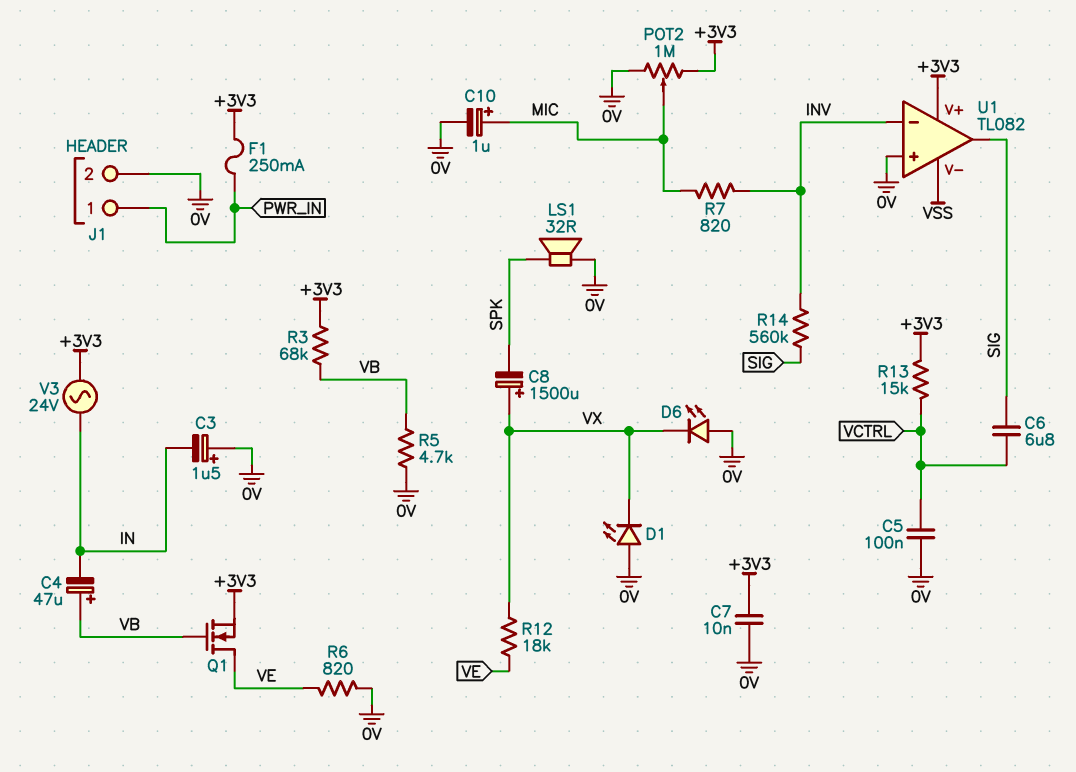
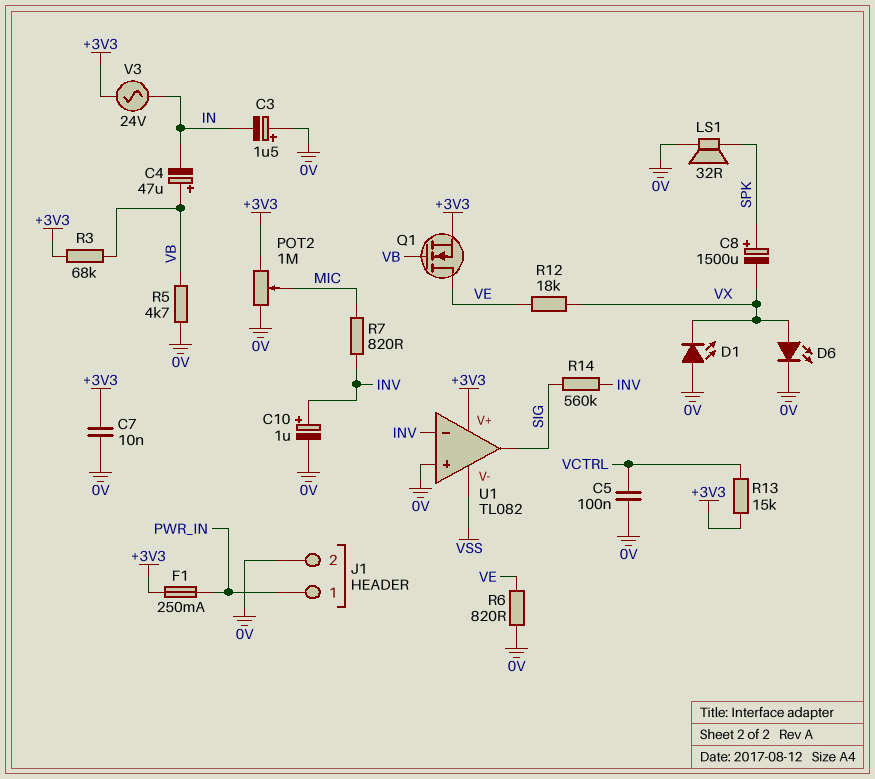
C6: 6.8uF (SIG, VCTRL) -> none
C8: 1500uF (plus VX, minus SPK) -> 1500uF (plus SPK, minus VX)
C10: 1uF (plus MIC, minus 0V) -> 1uF (plus INV, minus 0V)
D6: LED (A 0V, K VX) -> LED (A VX, K 0V)

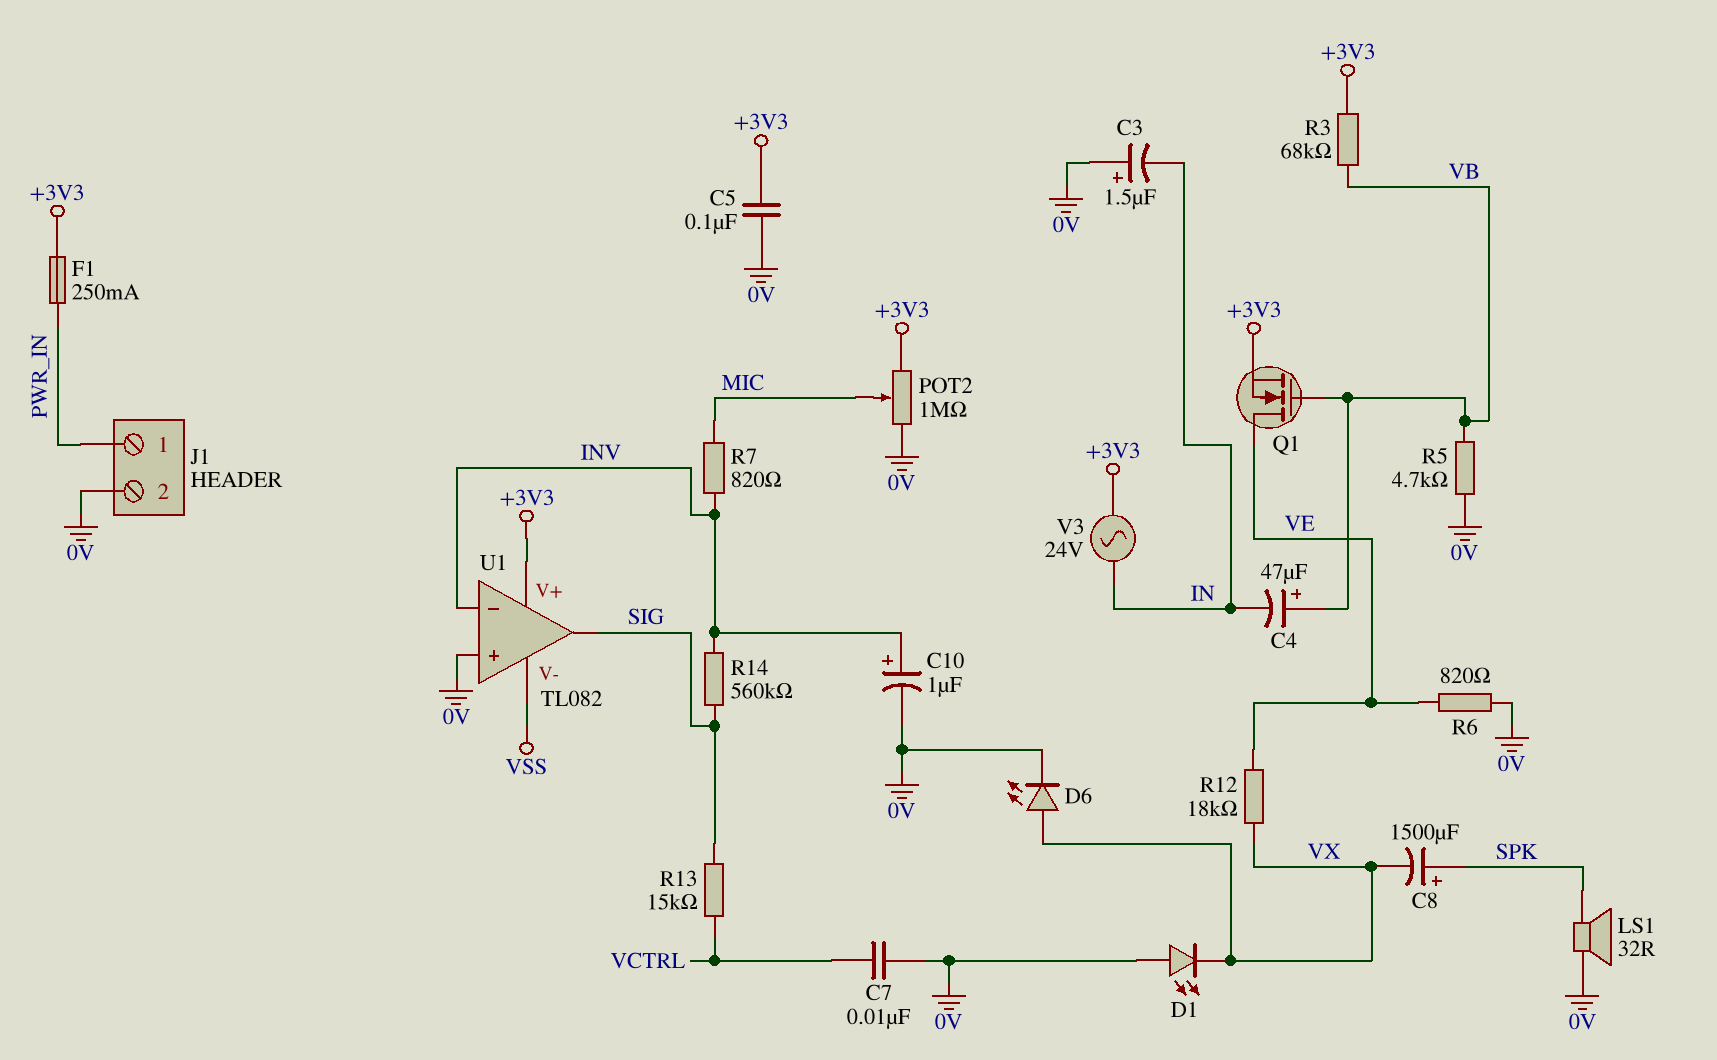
C5: 100nF (0V, VCTRL) -> 100nF (+3V3, 0V)
C7: 10nF (+3V3, 0V) -> 10nF (0V, VCTRL)
R13: 15k (+3V3, VCTRL) -> 15k (SIG, VCTRL)

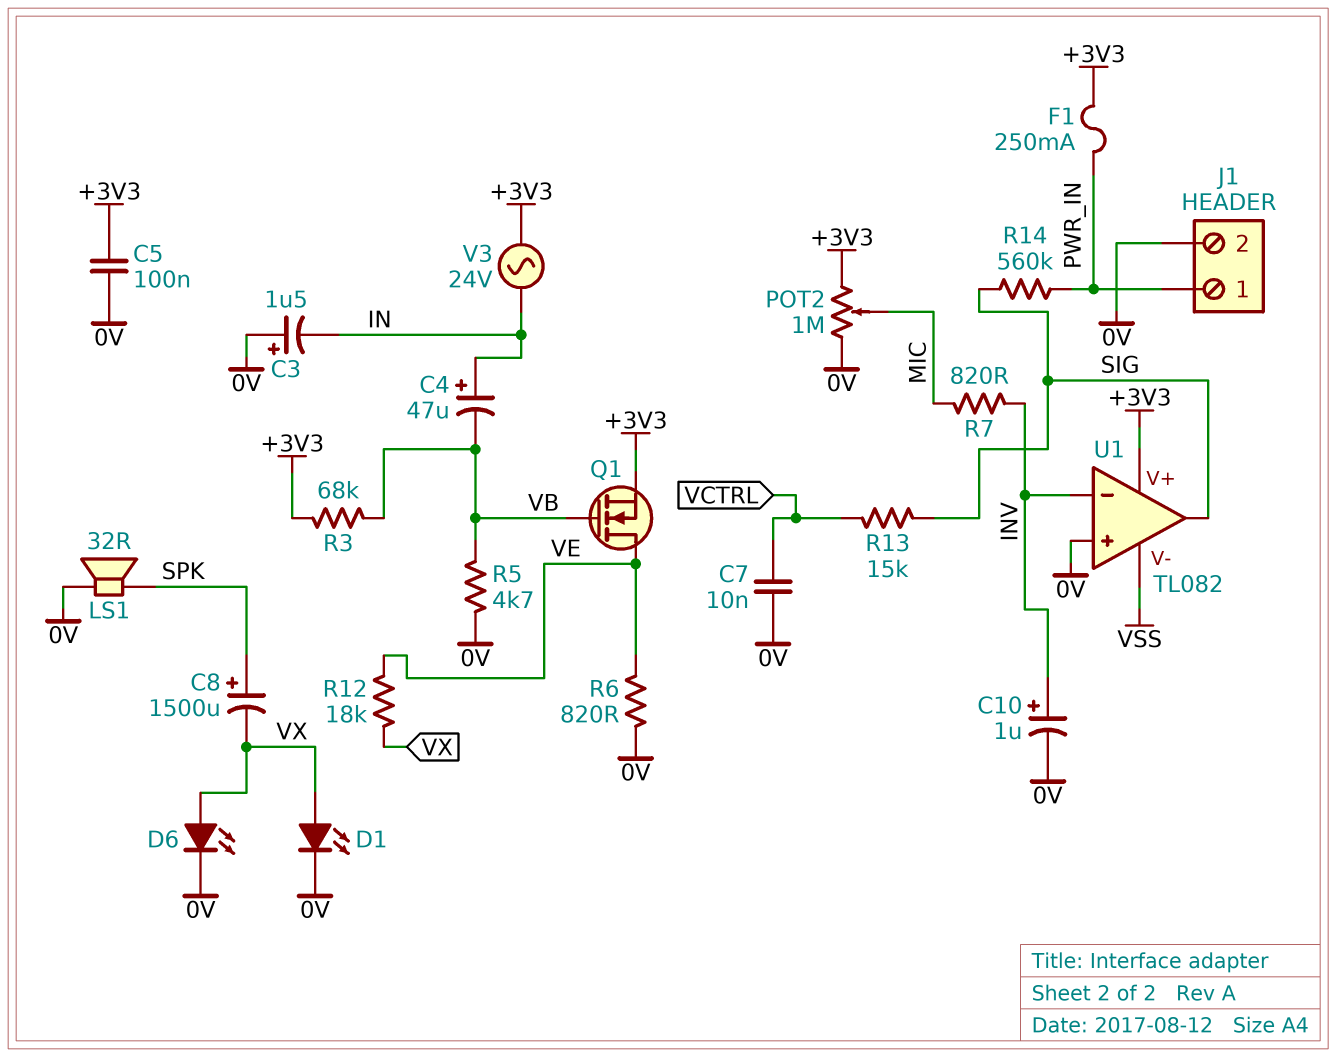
C4: 47uF (plus VB, minus IN) -> 47uF (plus IN, minus VB)
D1: LED (A 0V, K VX) -> LED (A VX, K 0V)
R14: 560k (INV, SIG) -> 560k (PWR_IN, SIG)

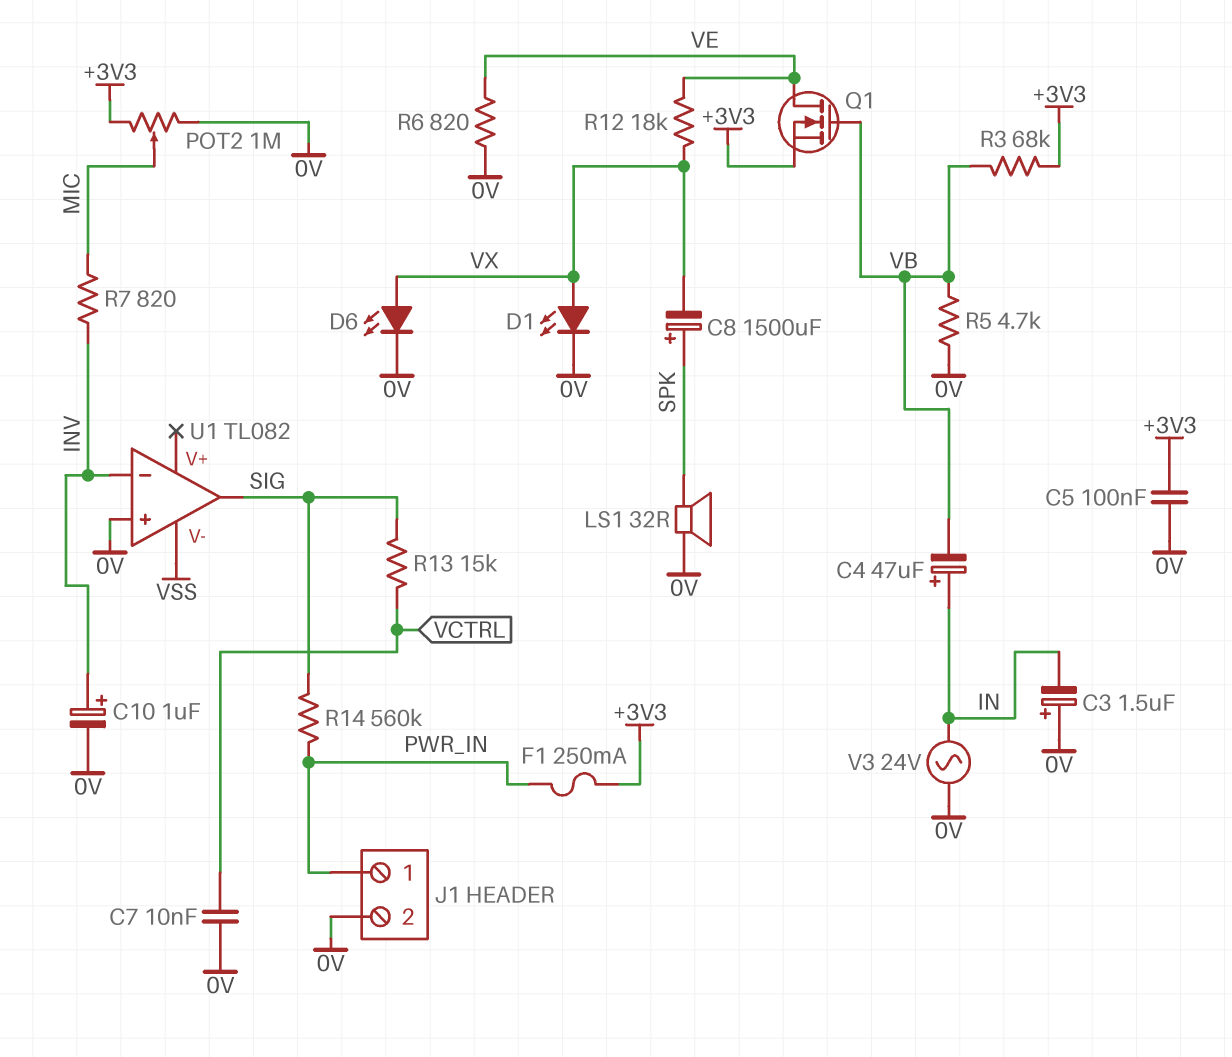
U1 pin V+: +3V3 -> none
V3: AC 24V (+3V3, IN) -> AC 24V (0V, IN)

